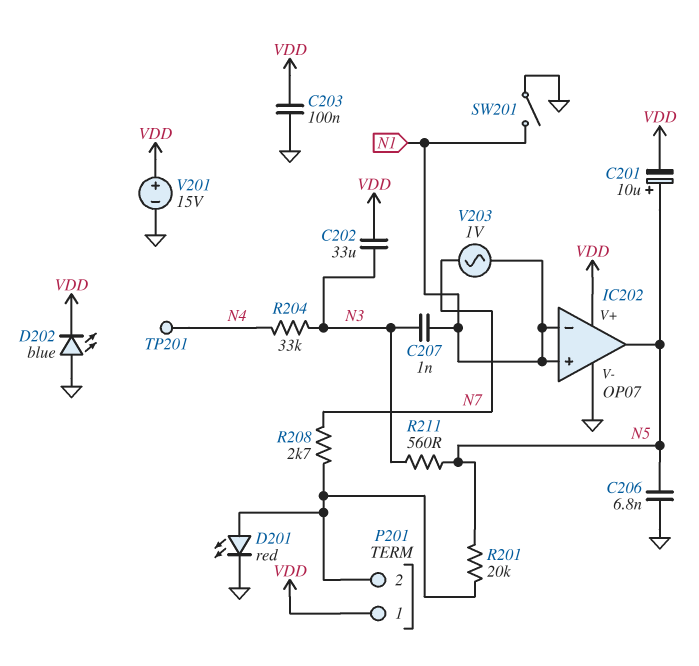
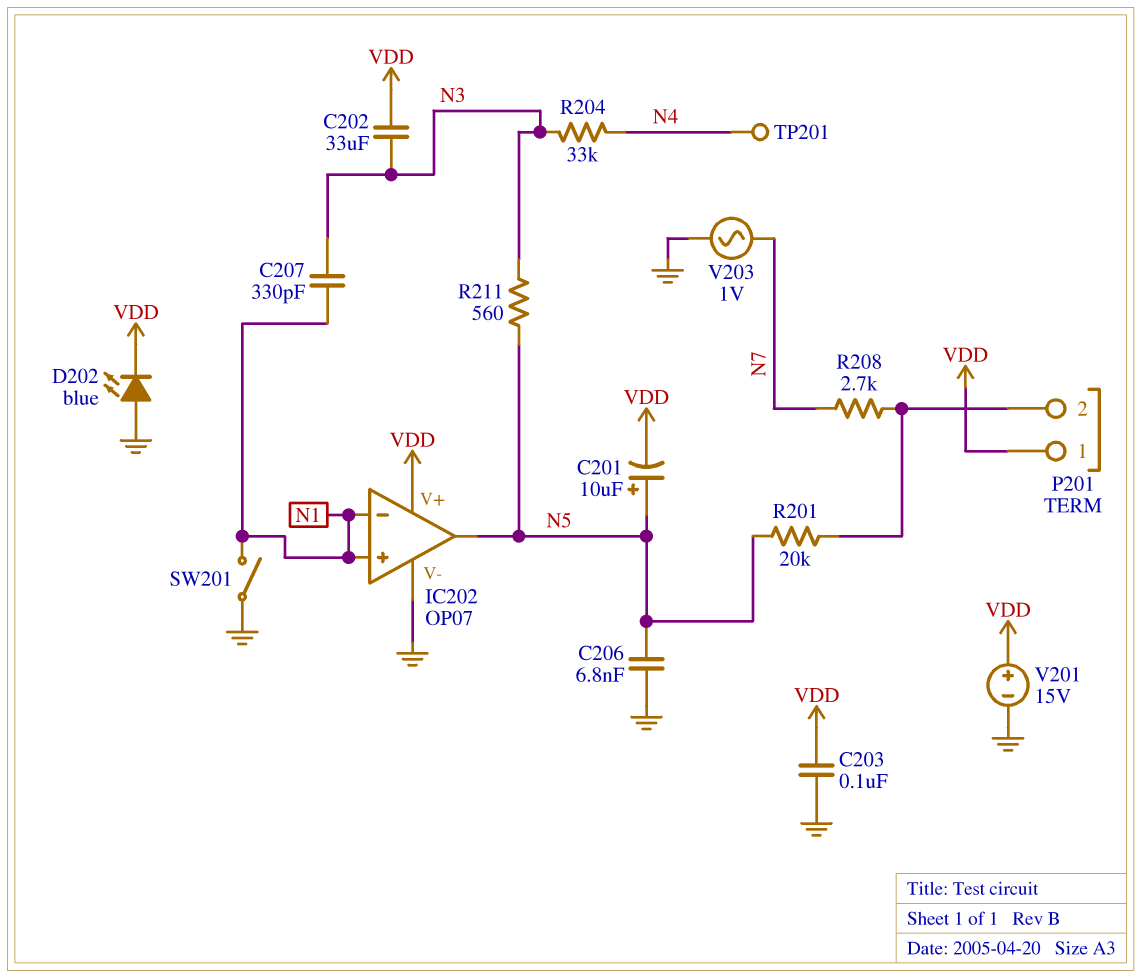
C207: 1nF (N1, N3) -> 330pF (N1, N3)
D201: LED red (A P201/2, K GND) -> none
V203: AC 1V (N1, N7) -> AC 1V (GND, N7)

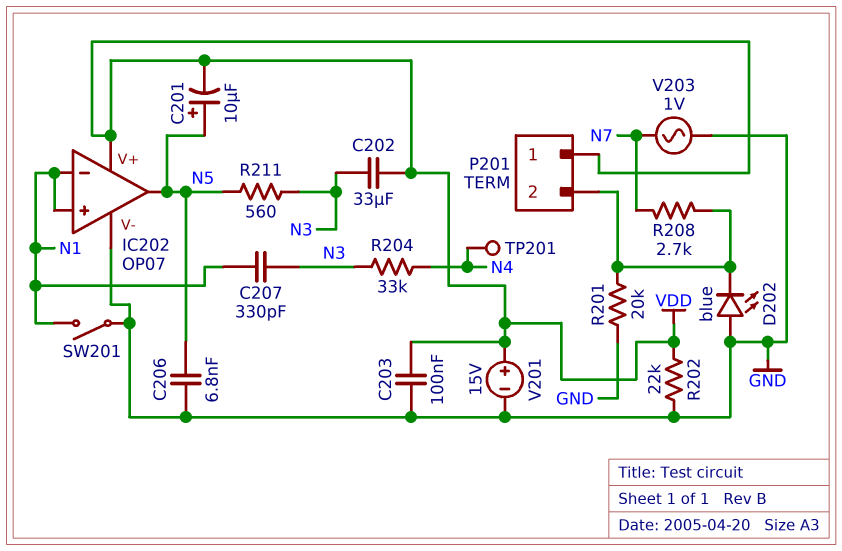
D202: LED blue (A GND, K VDD) -> LED blue (A GND, K P201/2)
R201: 20k (N5, P201/2) -> 20k (GND, P201/2)
R202: none -> 22k (GND, VDD)

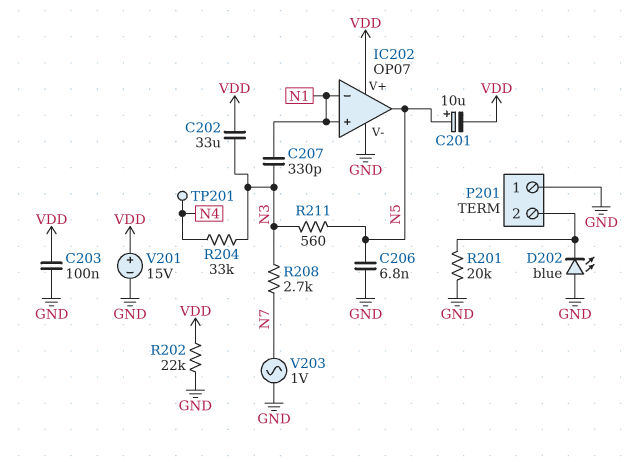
P201 pin 1: VDD -> GND
R208: 2.7k (N7, P201/2) -> 2.7k (N3, N7)
SW201: switch (GND, N1) -> none

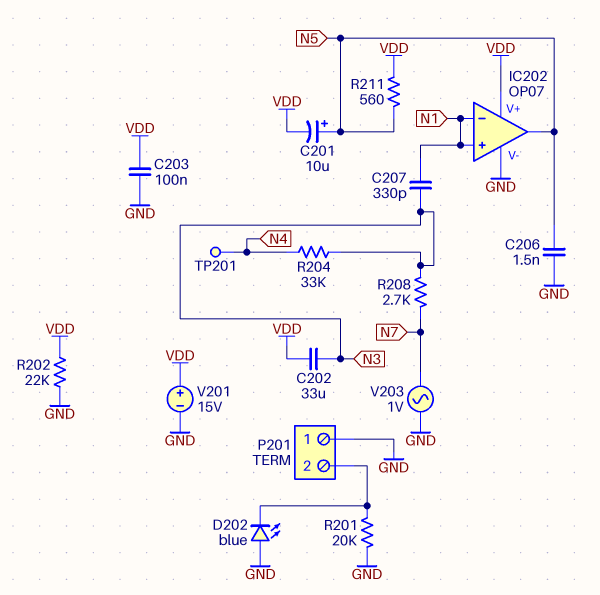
C206: 6.8nF (GND, N5) -> 1.5nF (GND, N5)
R211: 560 (N3, N5) -> 560 (N5, VDD)

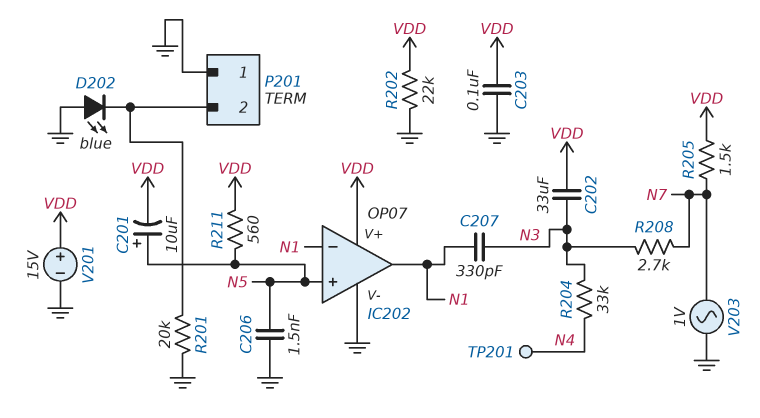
IC202 pin in+: N1 -> N5
IC202 pin out: N5 -> N1
R205: none -> 1.5k (N7, VDD)

